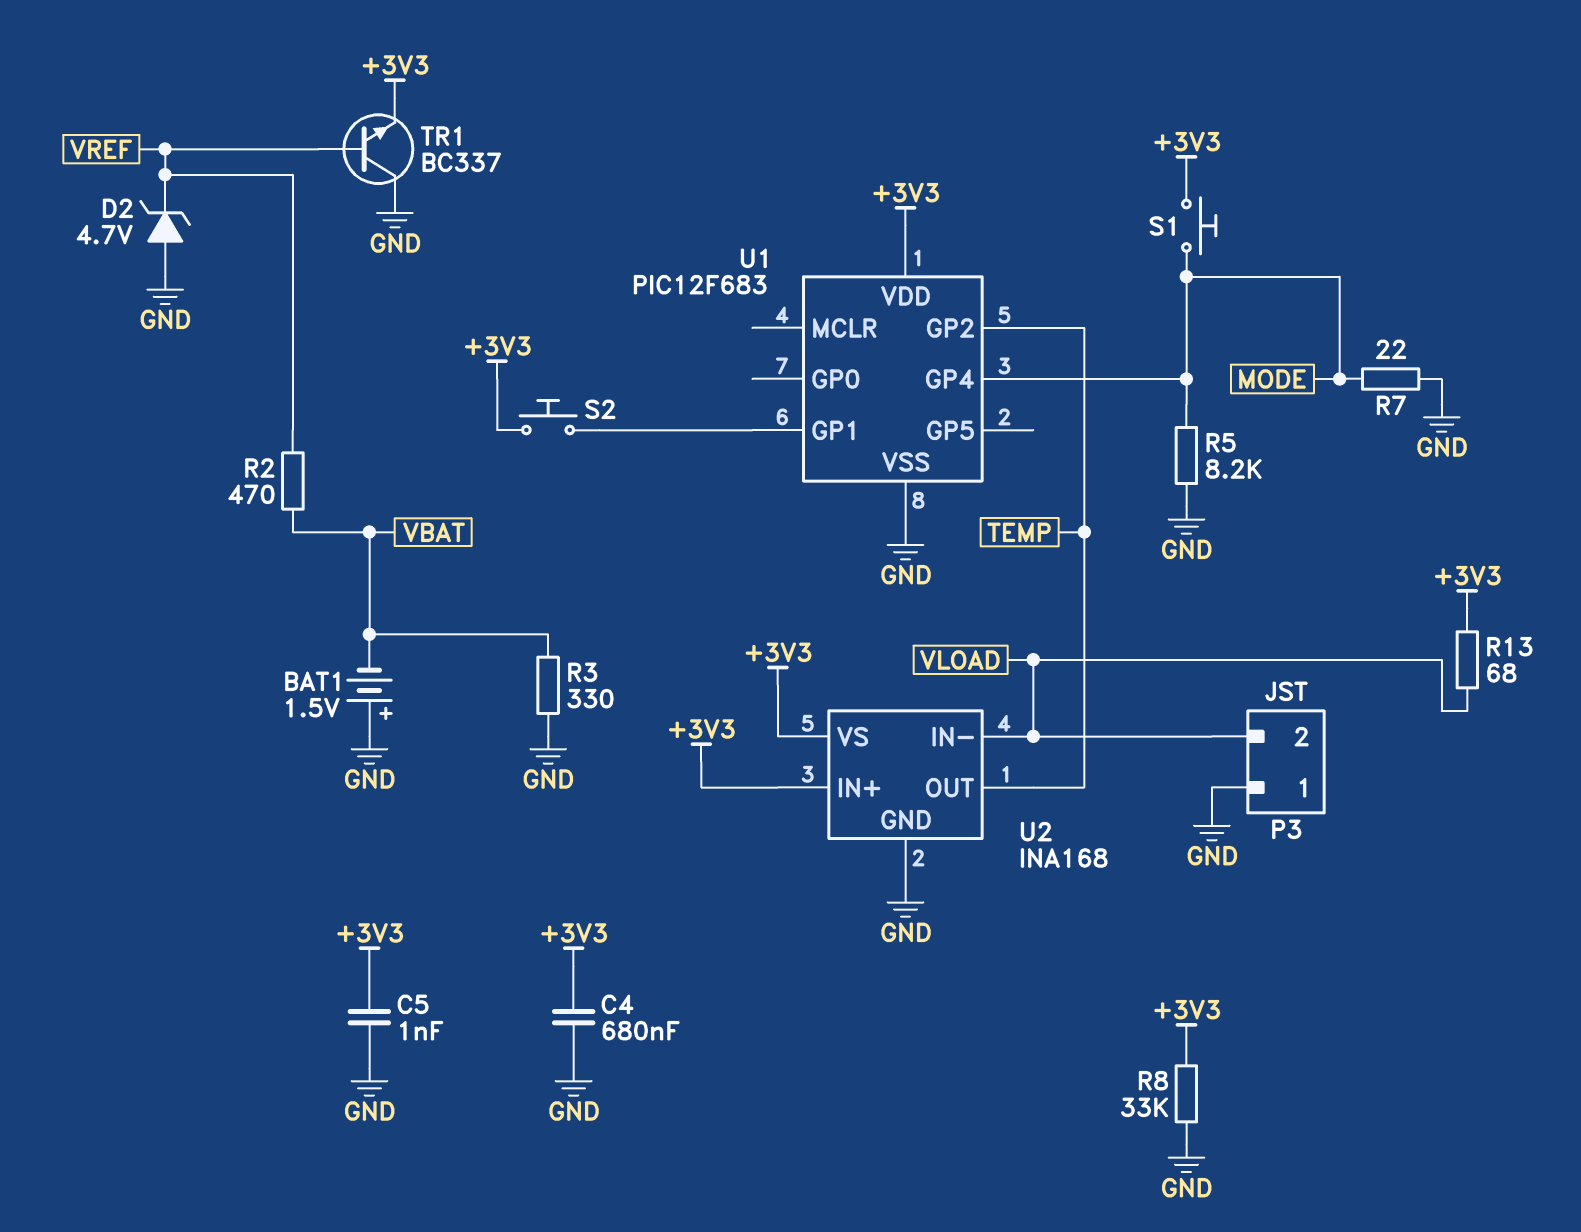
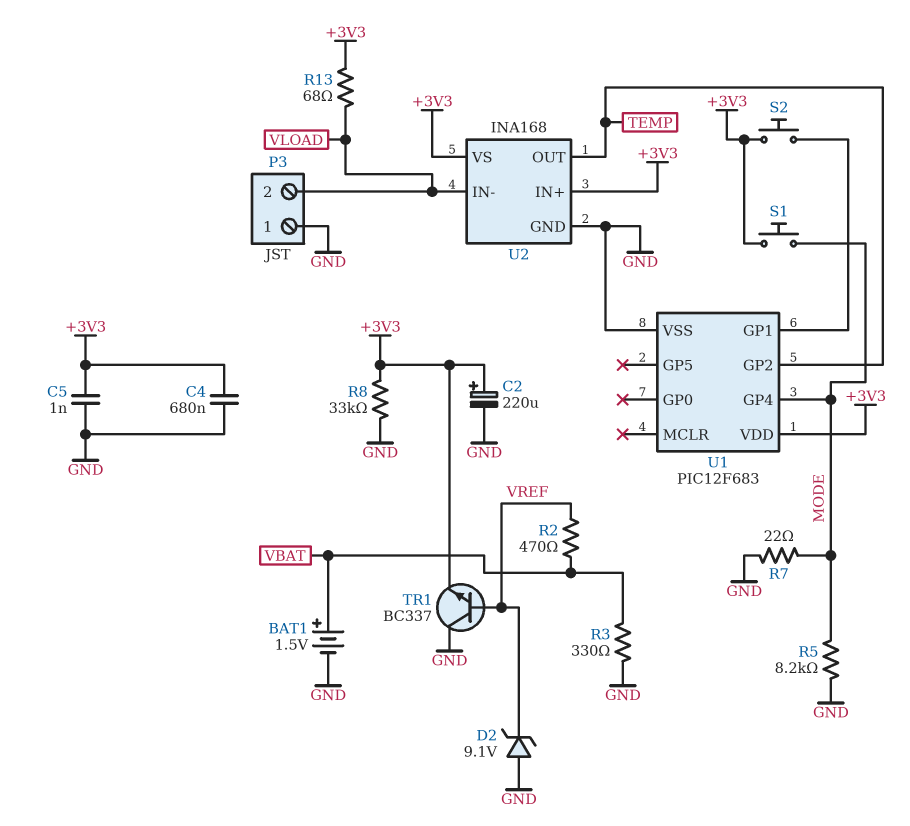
BAT1: 1.5V (plus GND, minus VBAT) -> 1.5V (plus VBAT, minus GND)
C2: none -> 220uF (plus +3V3, minus GND)
D2: zener 4.7V (A GND, K VREF) -> zener 9.1V (A GND, K VREF)

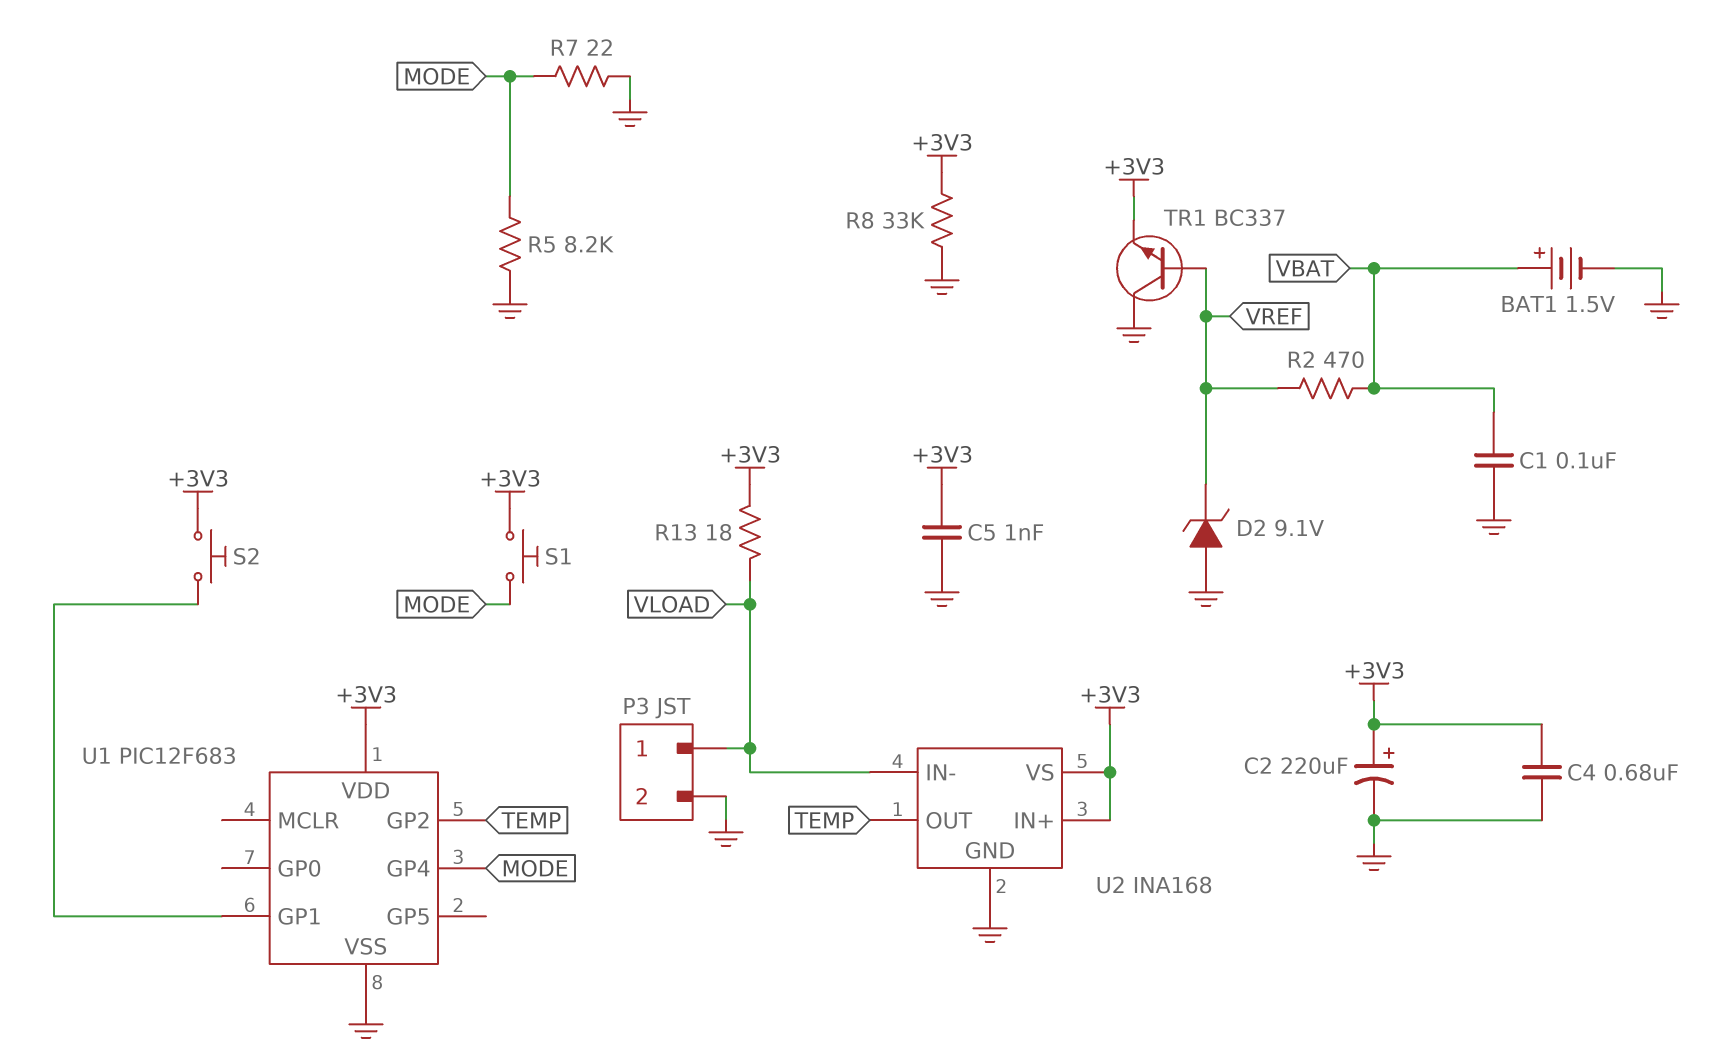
C1: none -> 100nF (GND, VBAT)
P3 pin 1: GND -> VLOAD
P3 pin 2: VLOAD -> GND
R3: 330 (GND, VBAT) -> none
R13: 68 (+3V3, VLOAD) -> 18 (+3V3, VLOAD)

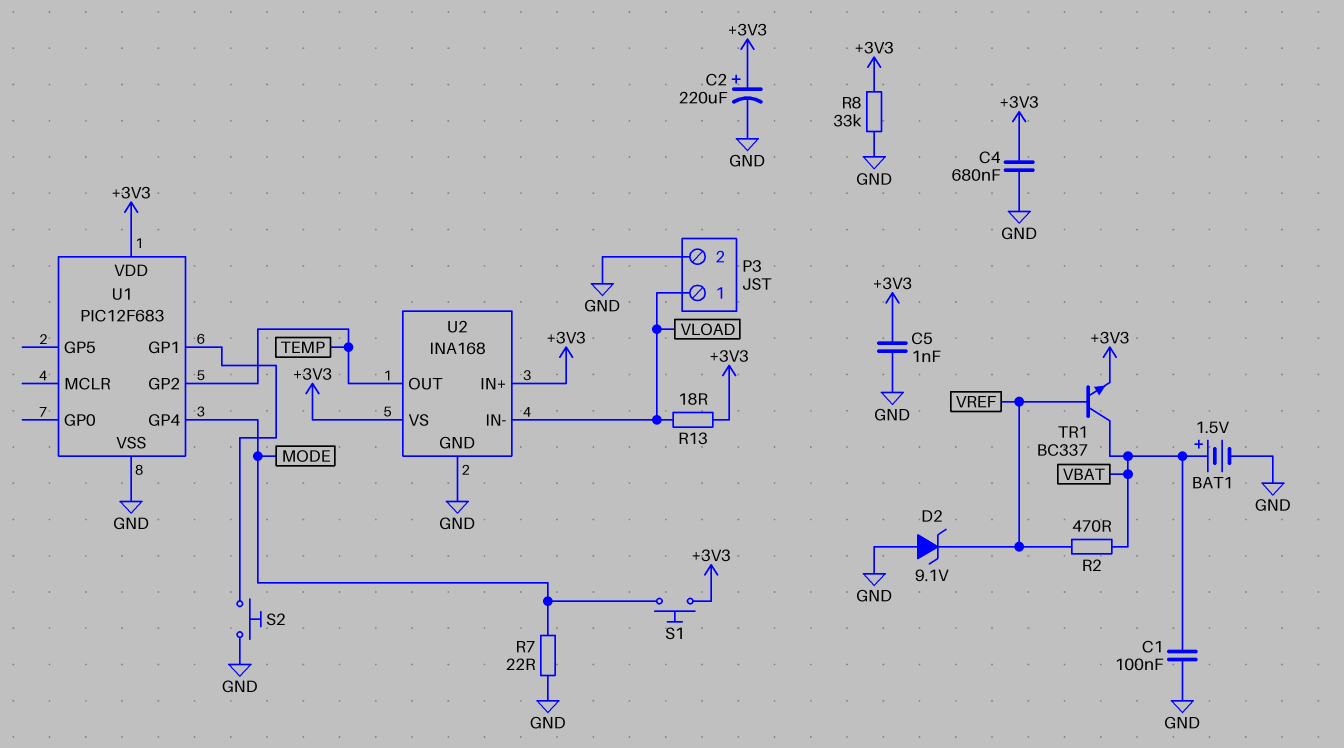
R5: 8.2k (GND, MODE) -> none
S2: button (+3V3, U1/GP1) -> button (GND, U1/GP1)
TR1: NPN BC337 (B VREF, C GND, E +3V3) -> NPN BC337 (B VREF, C VBAT, E +3V3)

